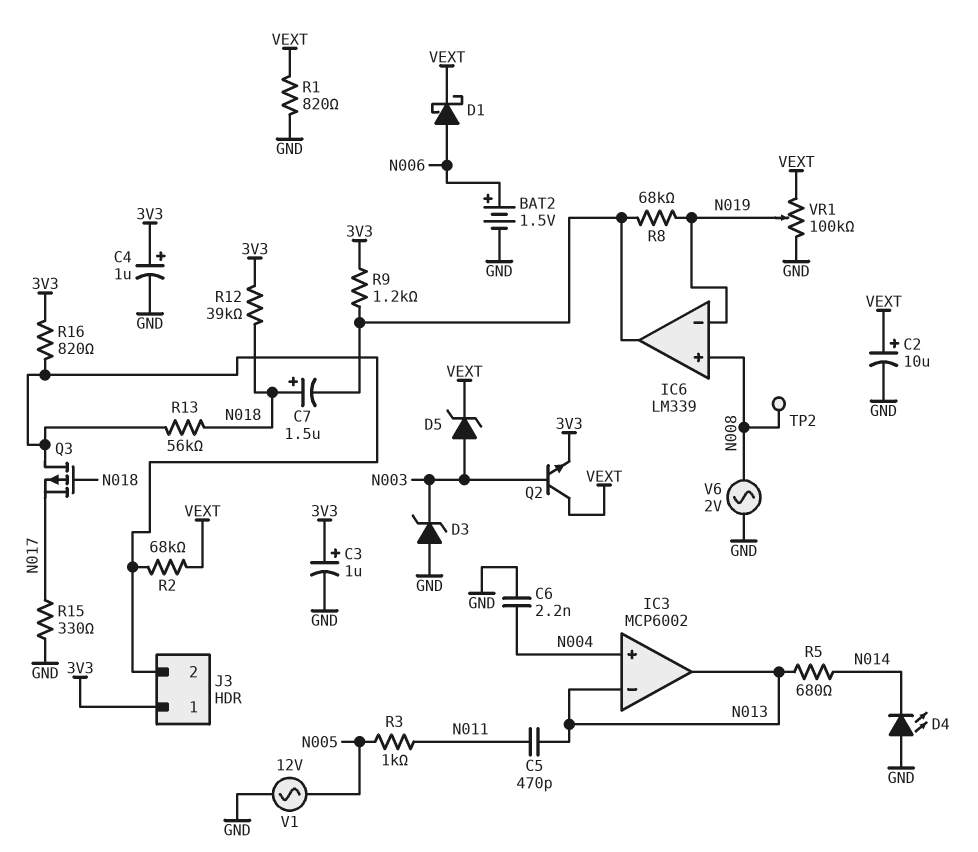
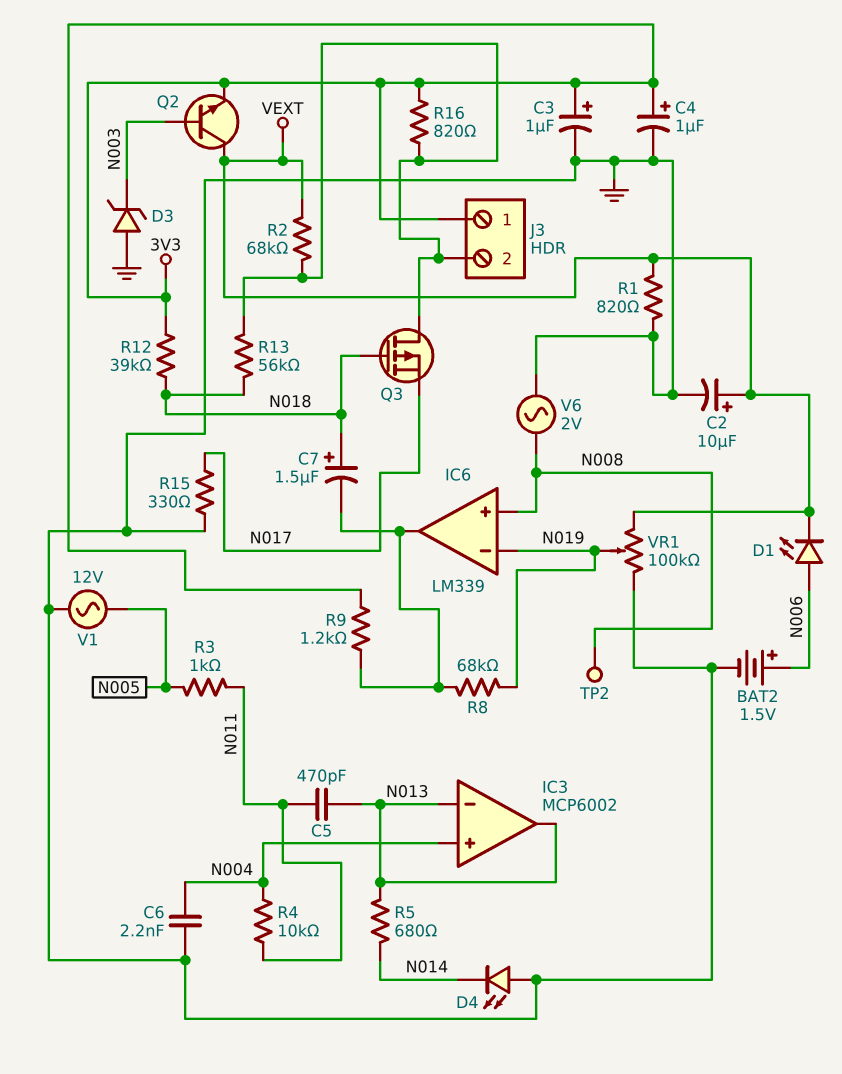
D1: schottky (A N006, K VEXT) -> LED (A N006, K VEXT)
D5: zener (A N003, K VEXT) -> none
R4: none -> 10k (N004, N011)

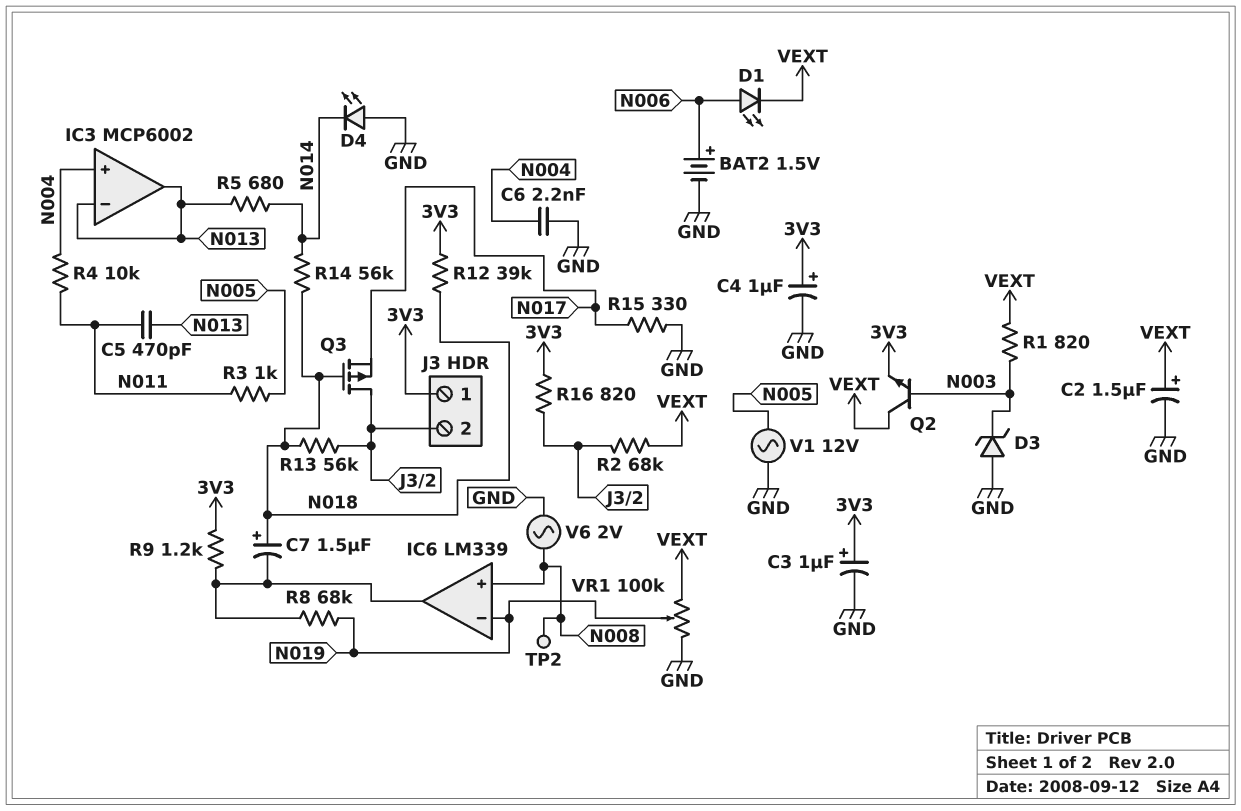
C2: 10uF (plus VEXT, minus GND) -> 1.5uF (plus VEXT, minus GND)
R1: 820 (GND, VEXT) -> 820 (N003, VEXT)
R14: none -> 56k (N014, N018)

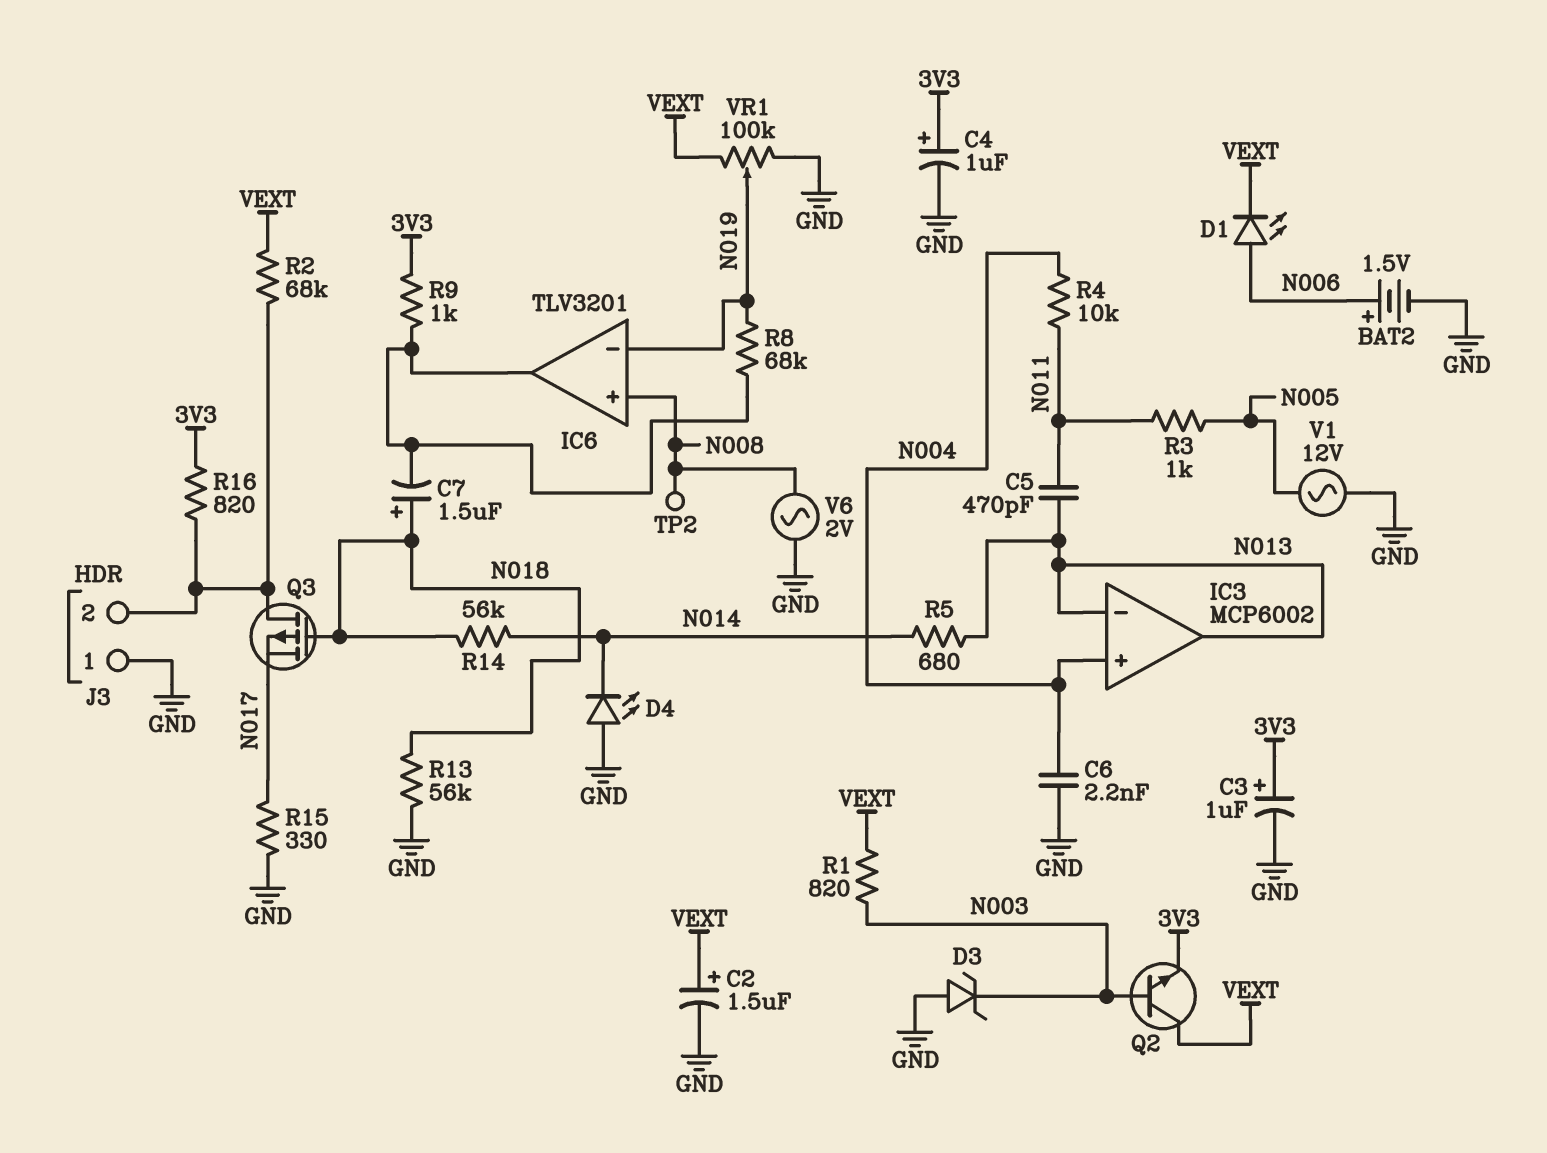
IC6: LM339 -> TLV3201
J3 pin 1: 3V3 -> GND
R9: 1.2k (3V3, IC6/out) -> 1k (3V3, IC6/out)
R12: 39k (3V3, N018) -> none
R13: 56k (J3/2, N018) -> 56k (GND, N018)

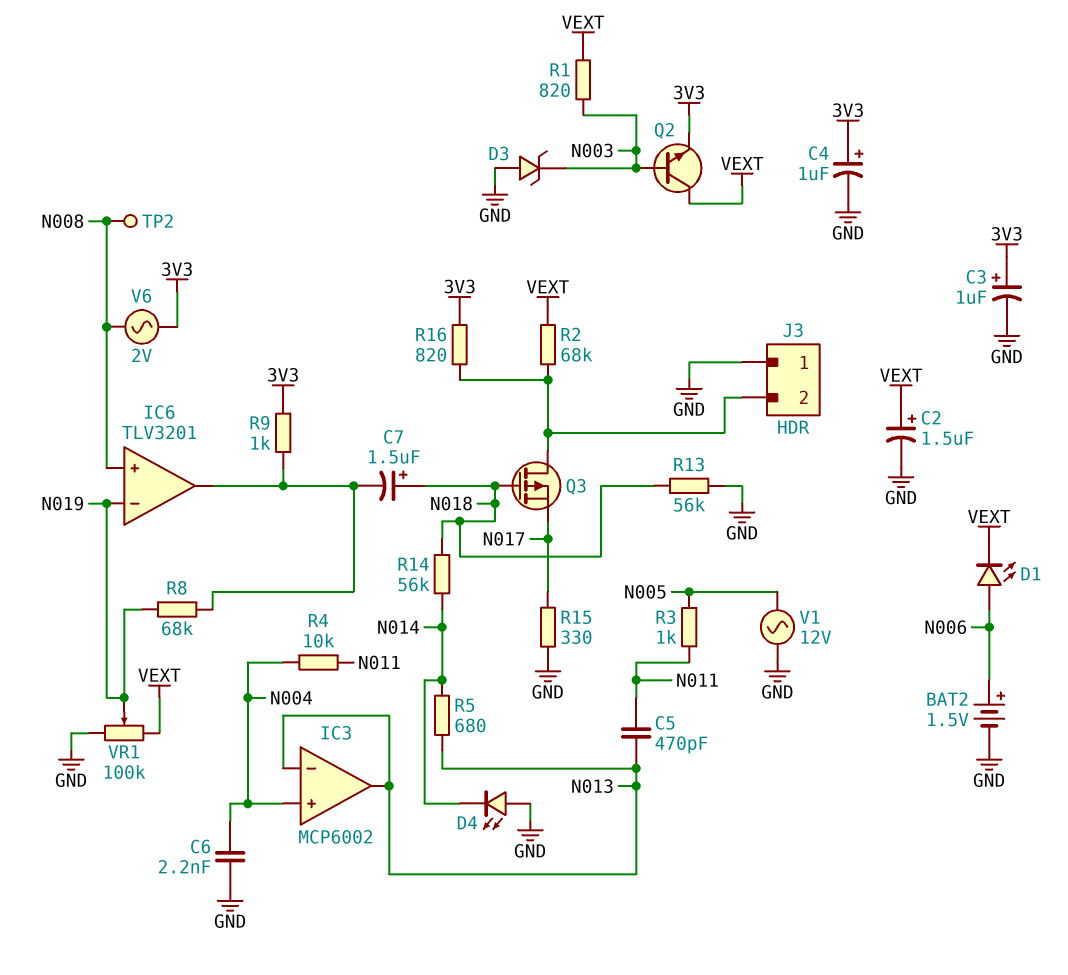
V6: AC 2V (GND, N008) -> AC 2V (3V3, N008)

